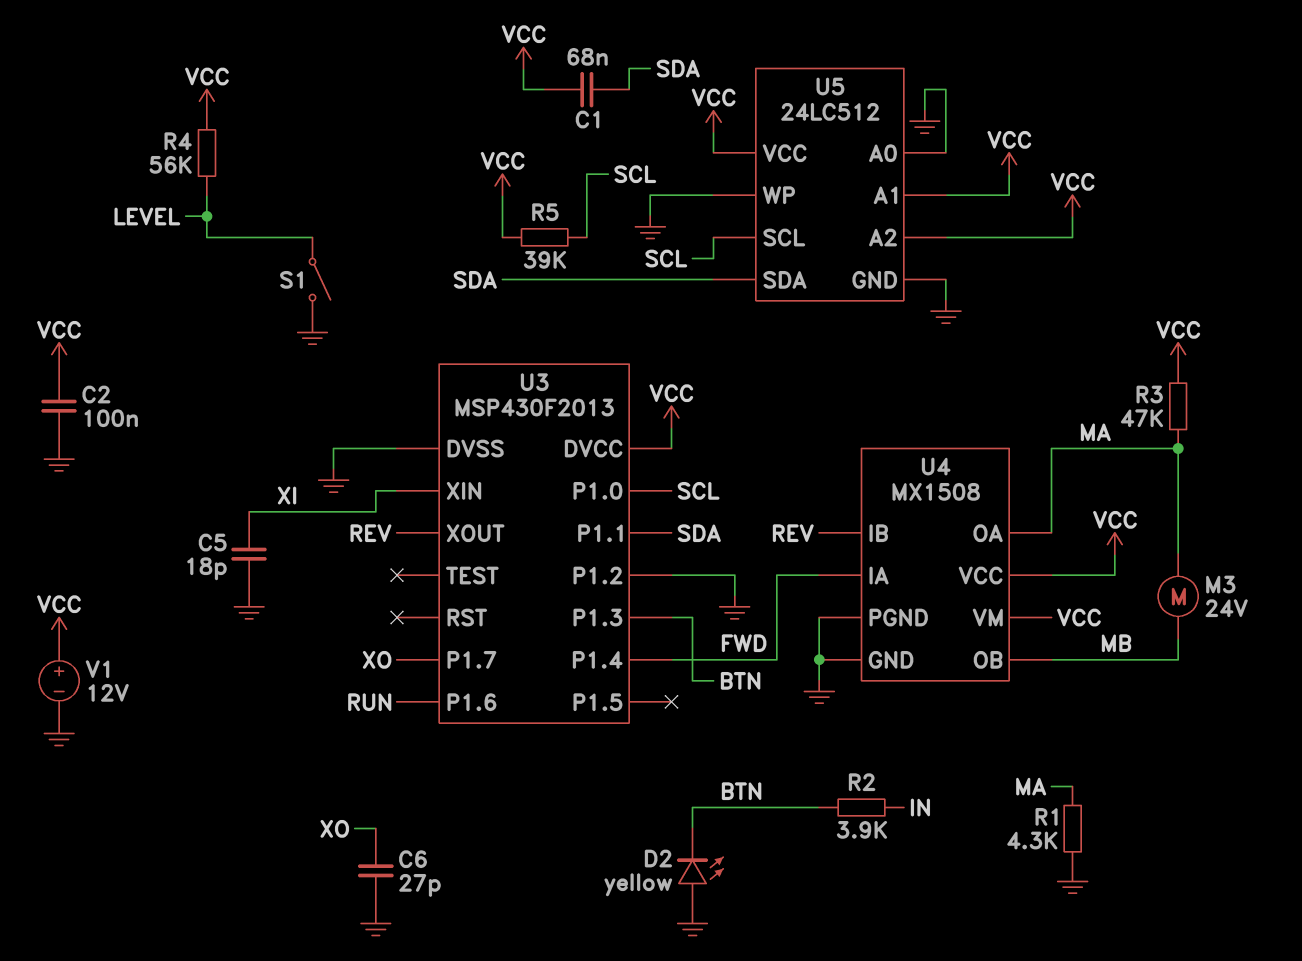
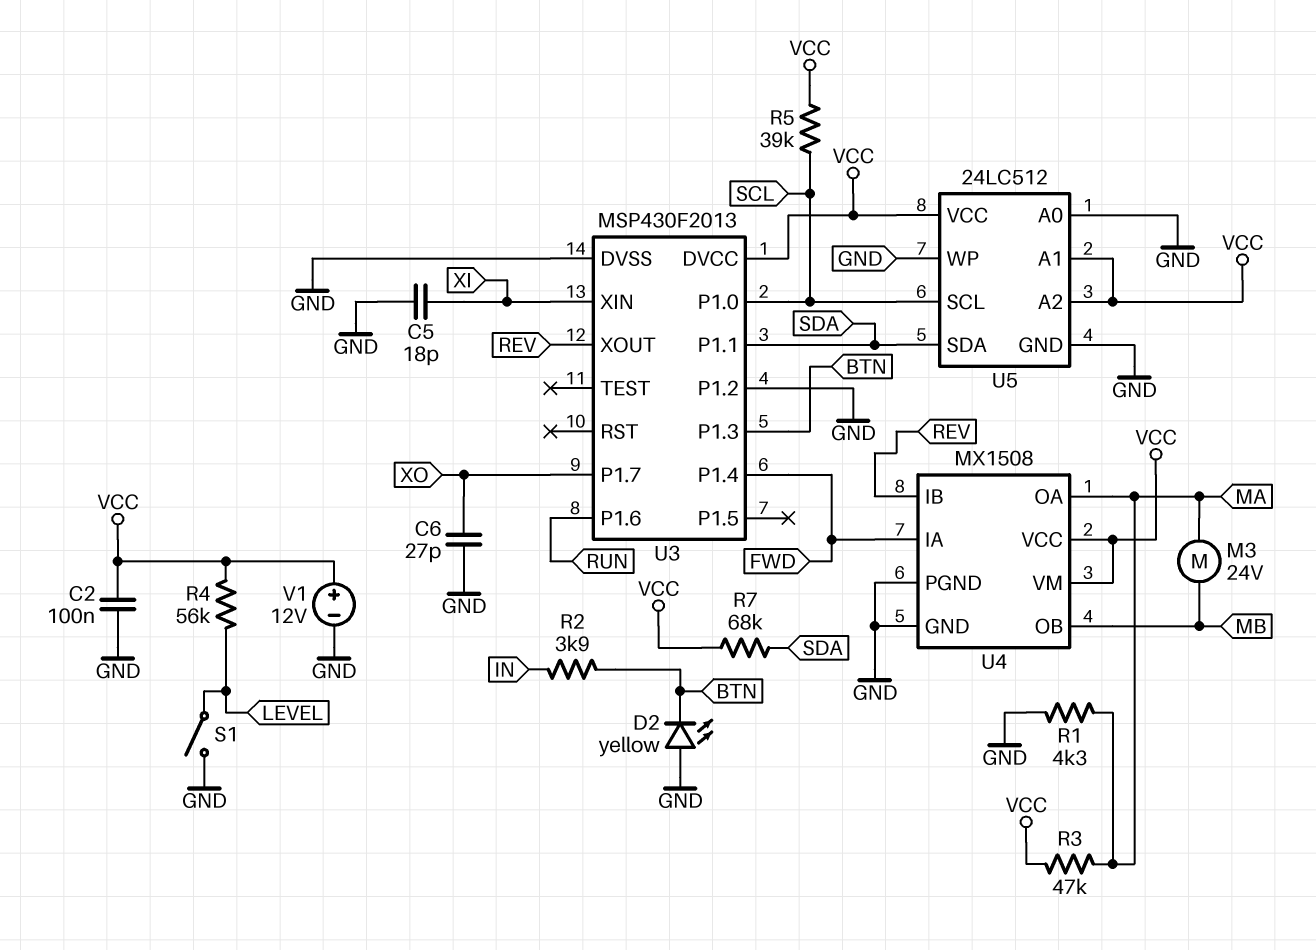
C1: 68nF (SDA, VCC) -> none
R7: none -> 68k (SDA, VCC)

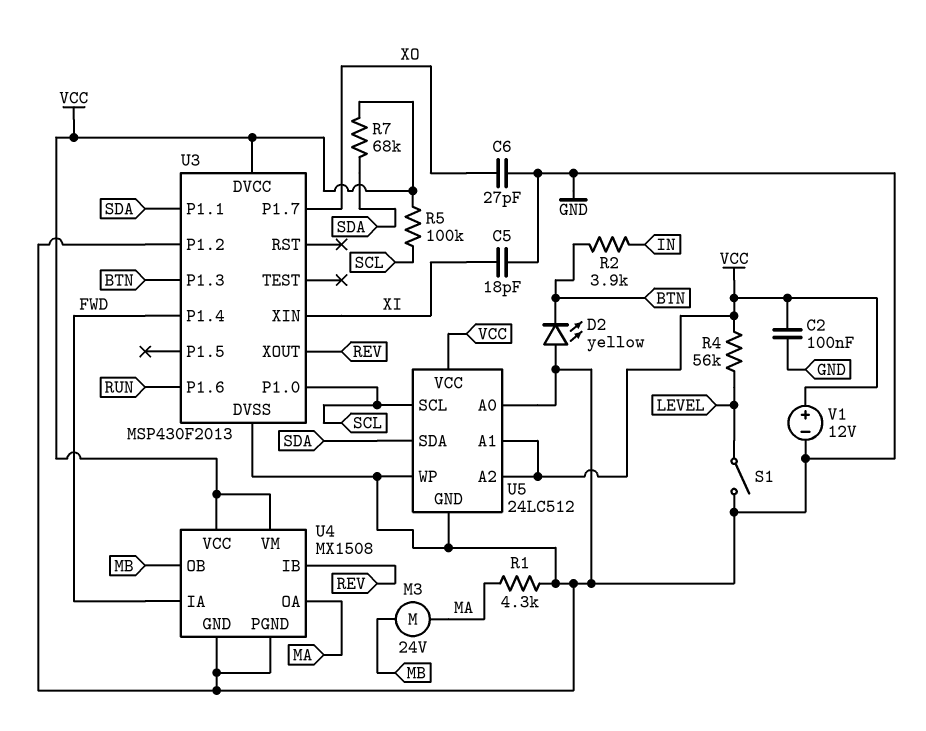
R3: 47k (MA, VCC) -> none
R5: 39k (SCL, VCC) -> 100k (SCL, VCC)

